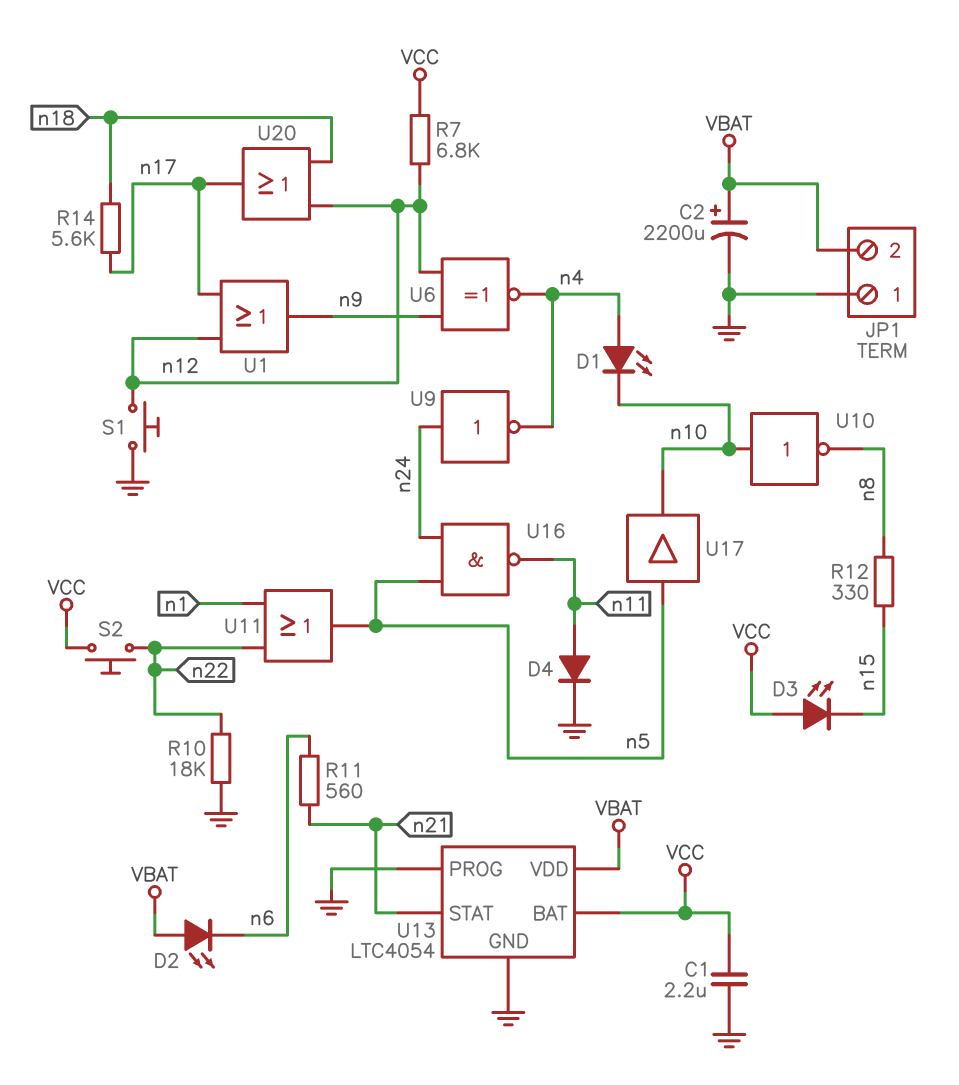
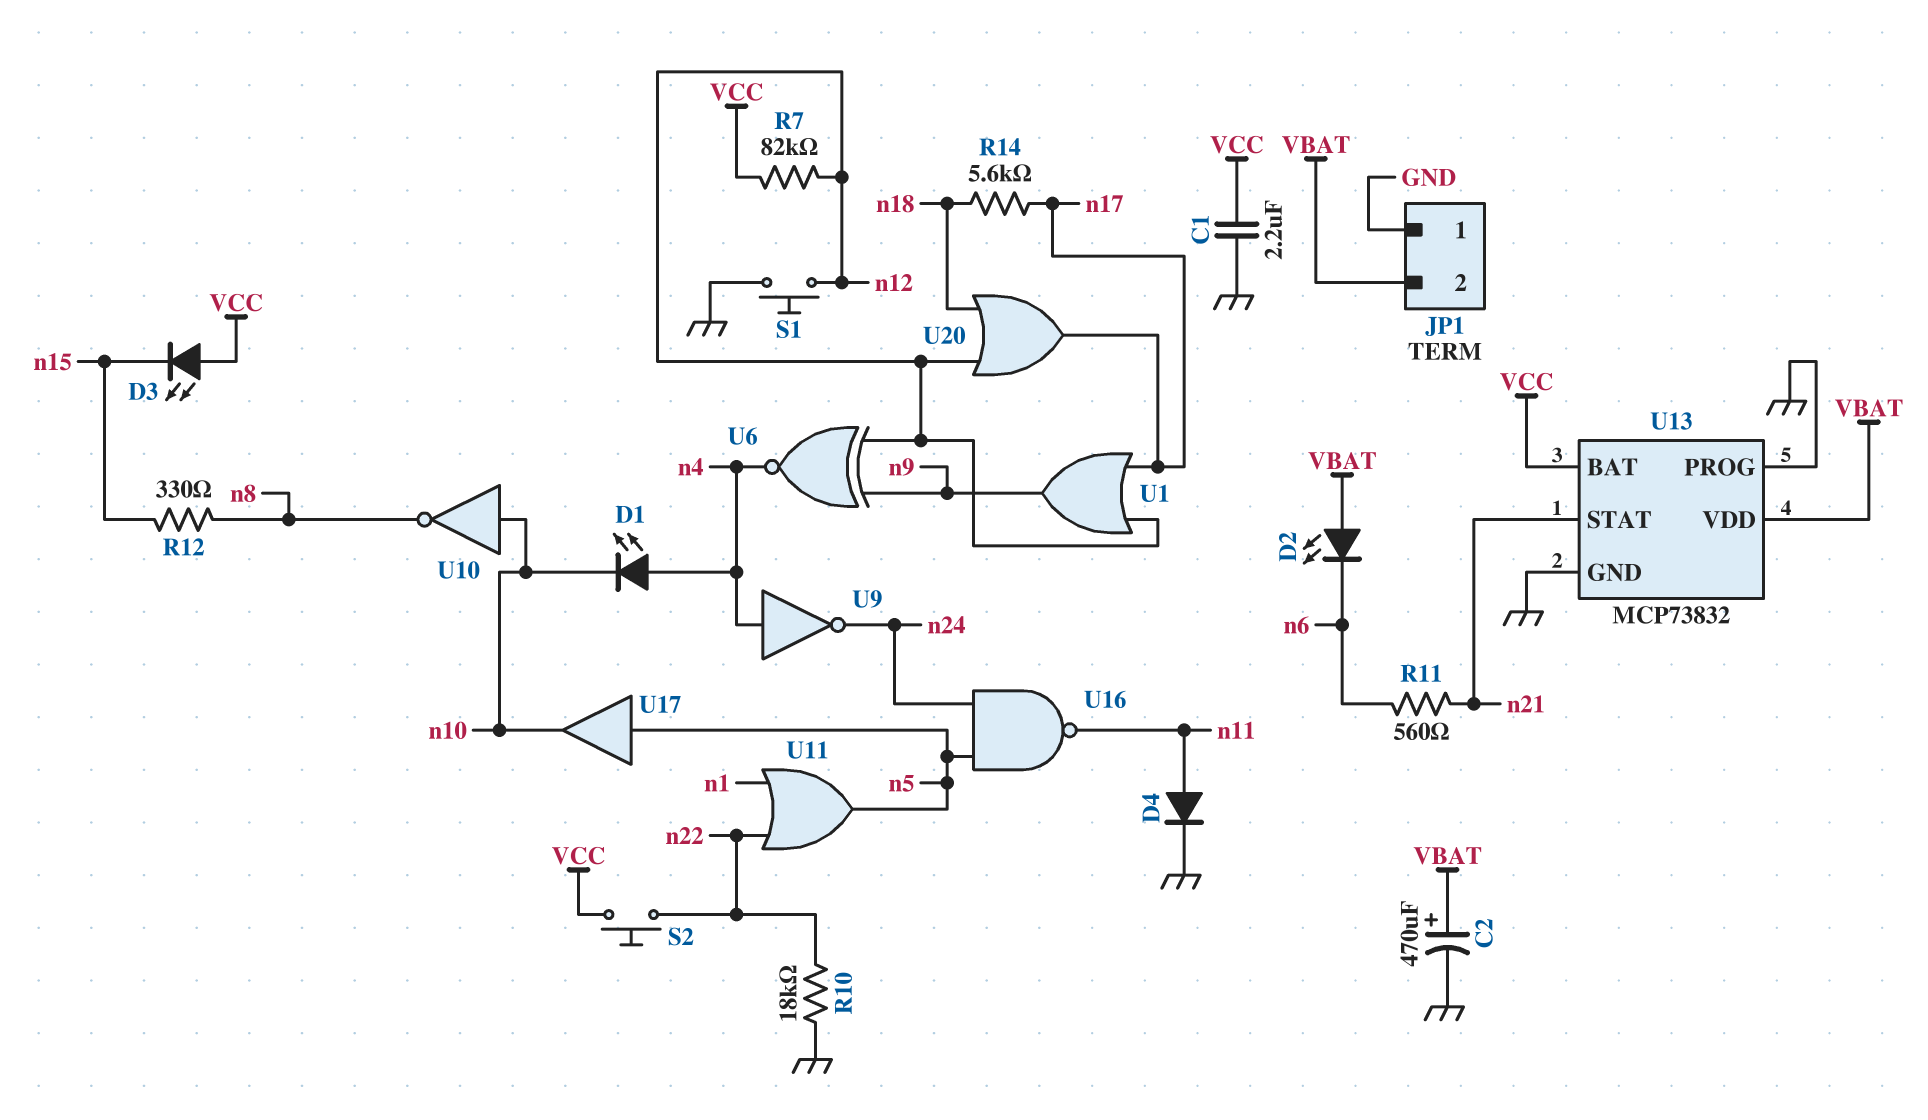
C2: 2200uF (plus VBAT, minus GND) -> 470uF (plus VBAT, minus GND)
R7: 6.8k (VCC, n12) -> 82k (VCC, n12)
U9: NOT (in n24, out n4) -> NOT (in n4, out n24)
U13: LTC4054 -> MCP73832

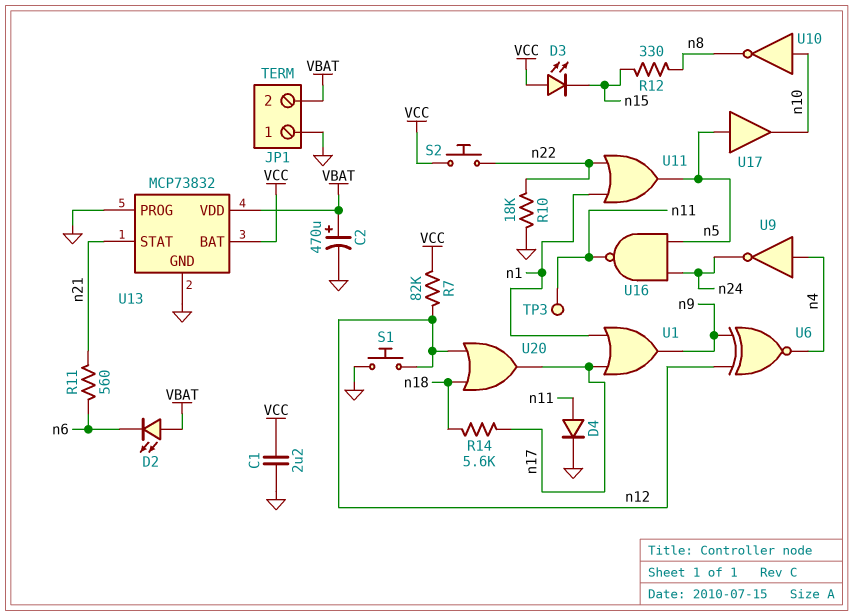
D1: LED (A n4, K n10) -> none
TP3: none -> test point (n11)
U1: OR (in n12, in n17, out n9) -> OR (in n1, in n17, out n9)

